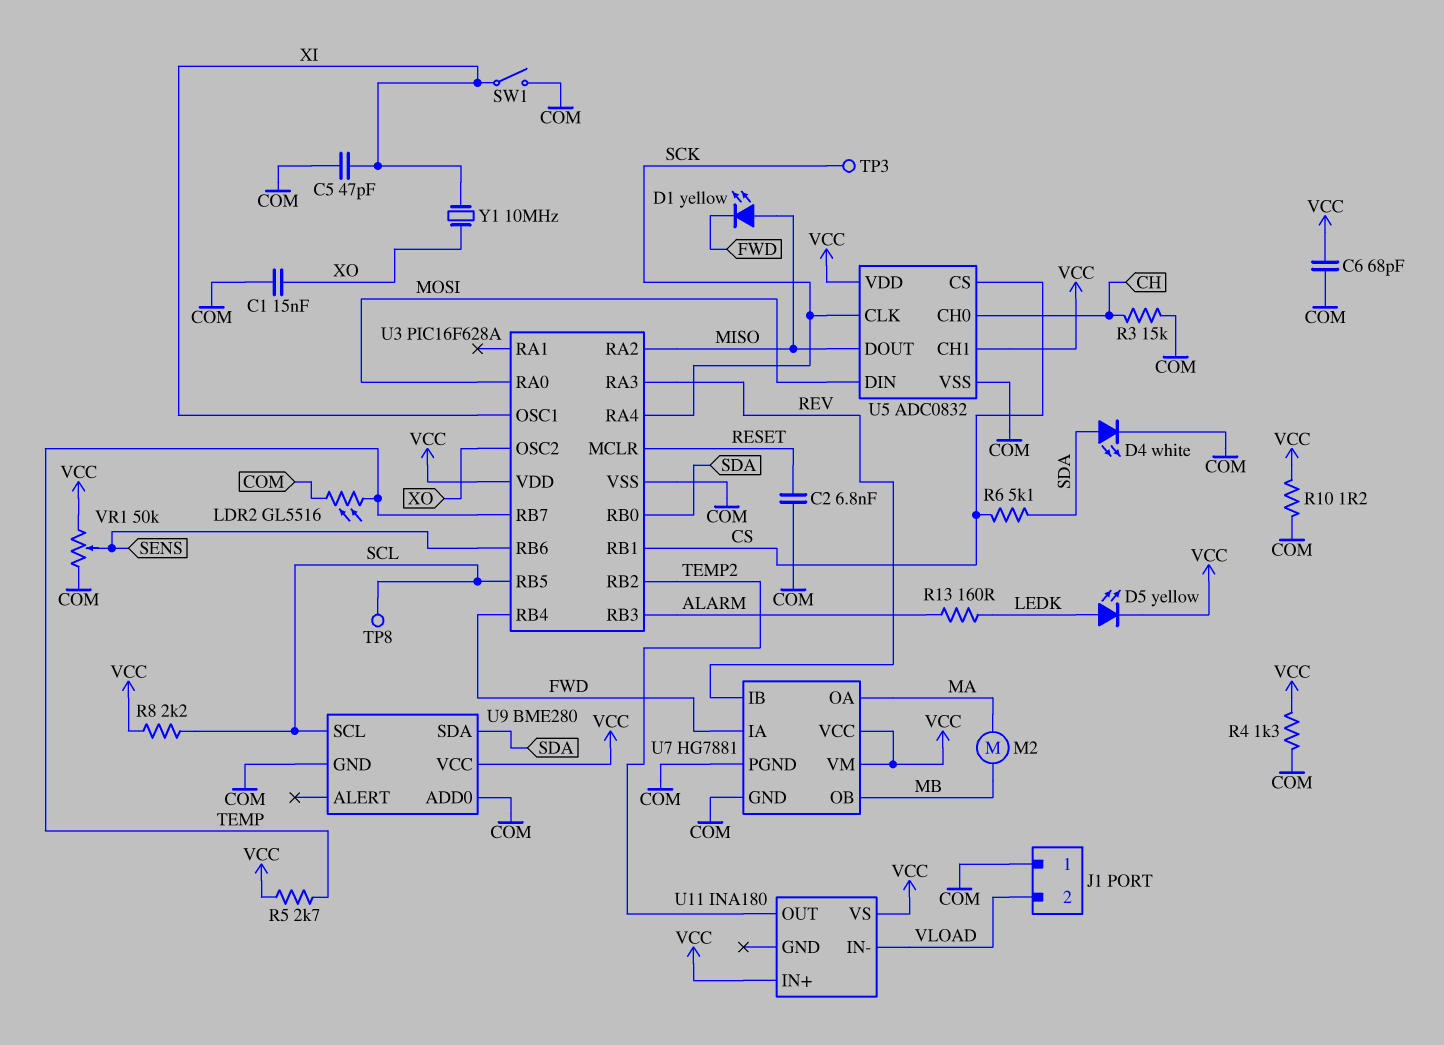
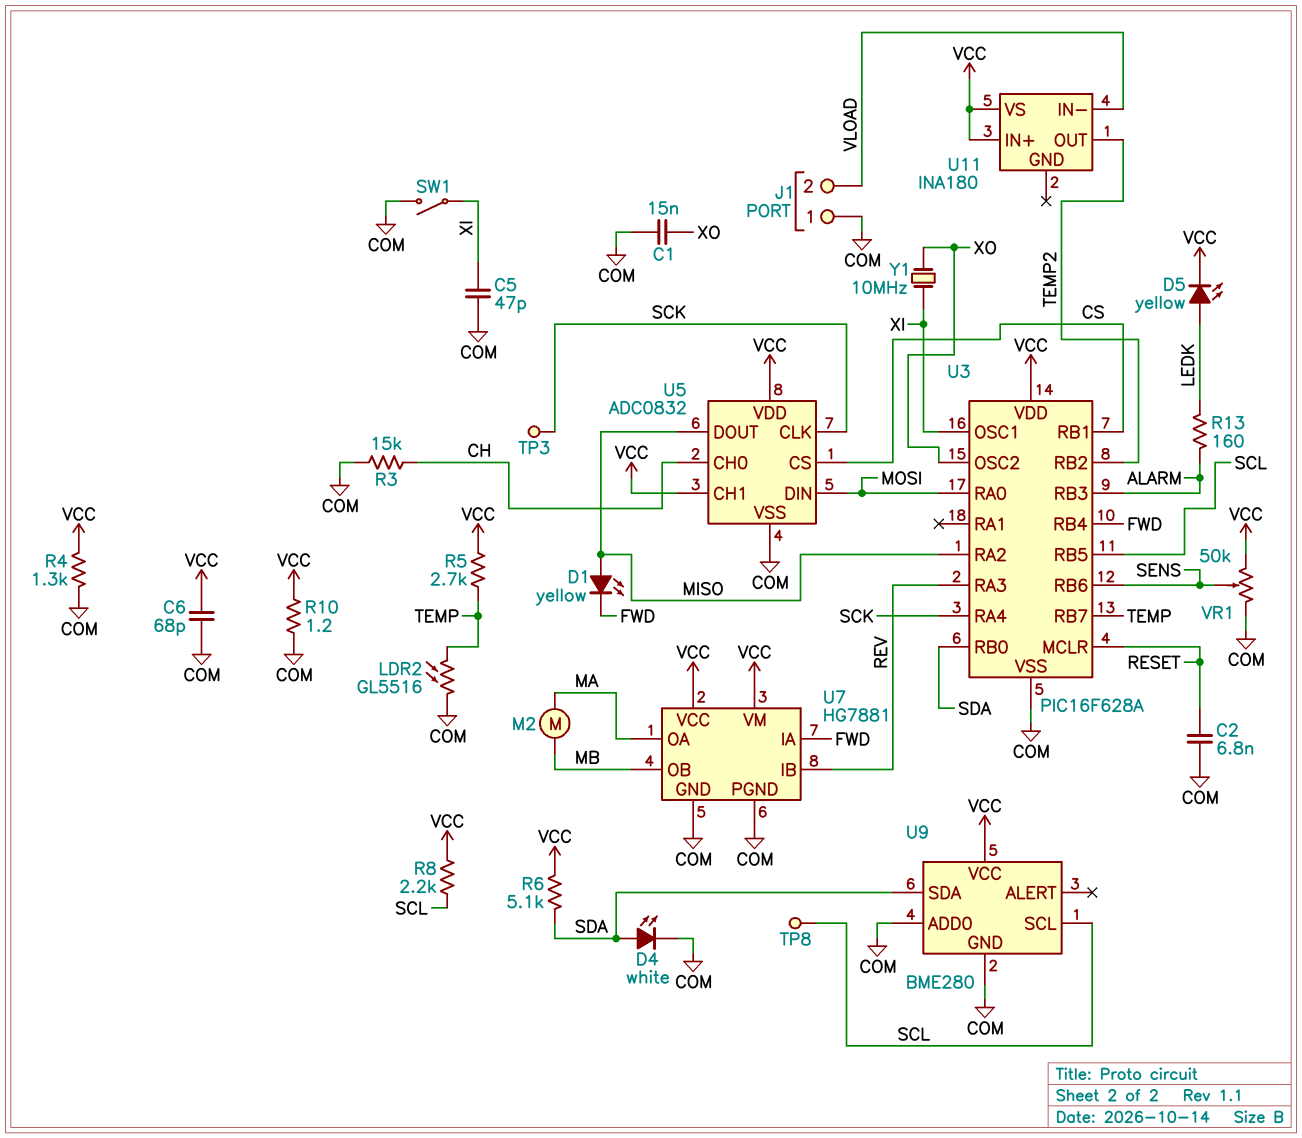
R6: 5.1k (CS, SDA) -> 5.1k (SDA, VCC)

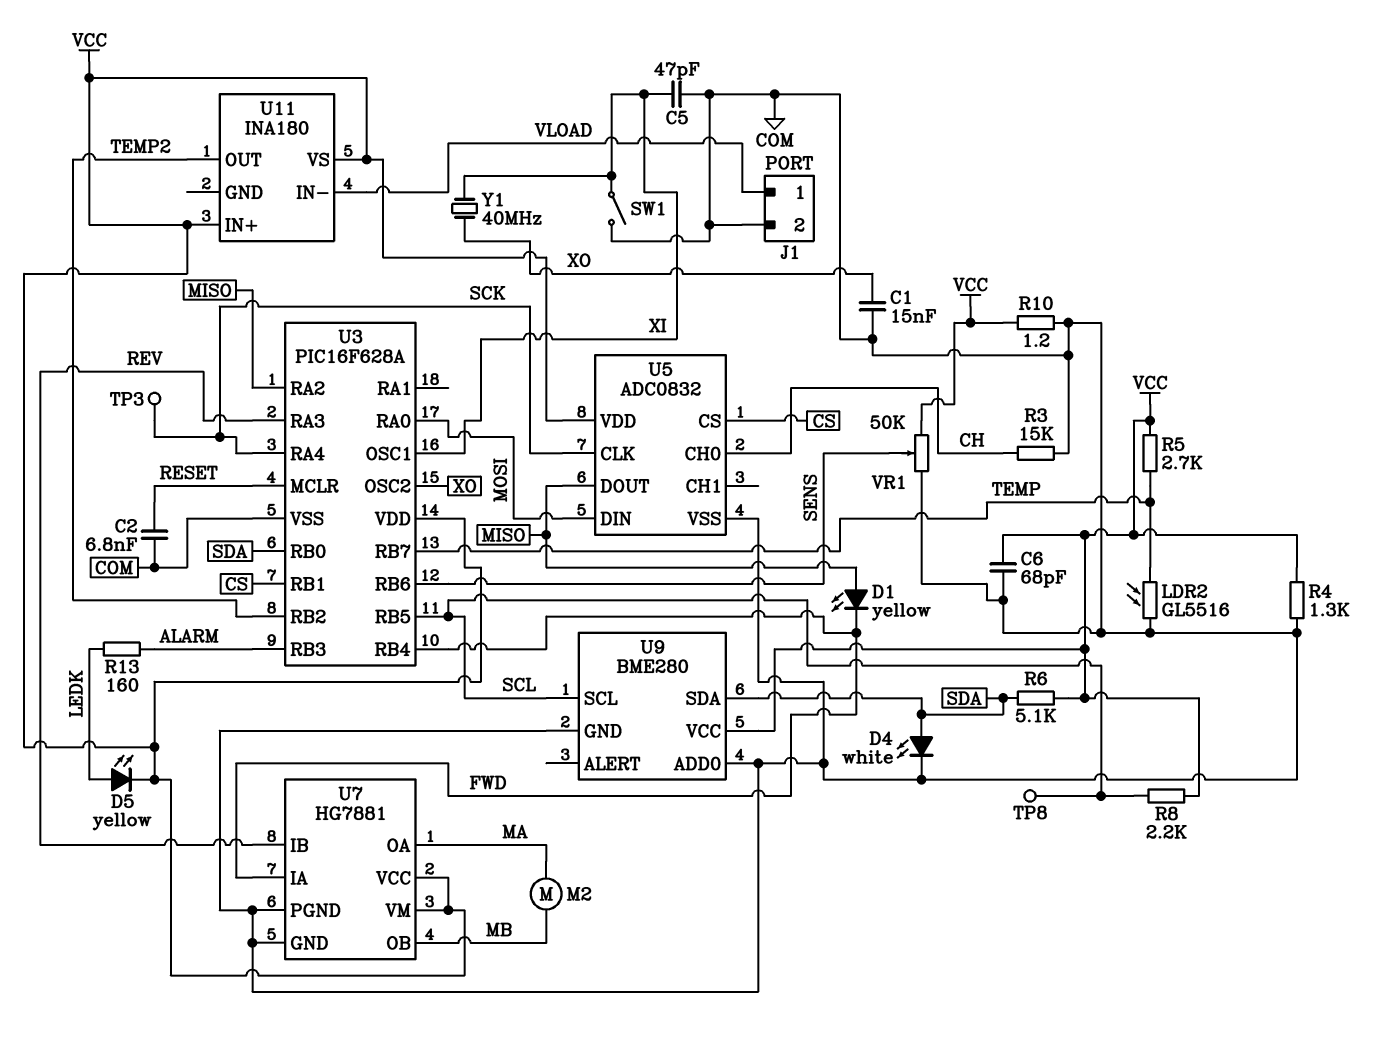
J1 pin 1: COM -> VLOAD
J1 pin 2: VLOAD -> COM
U5 pin CH1: VCC -> none
Y1: 10MHz (XI, XO) -> 40MHz (XI, XO)

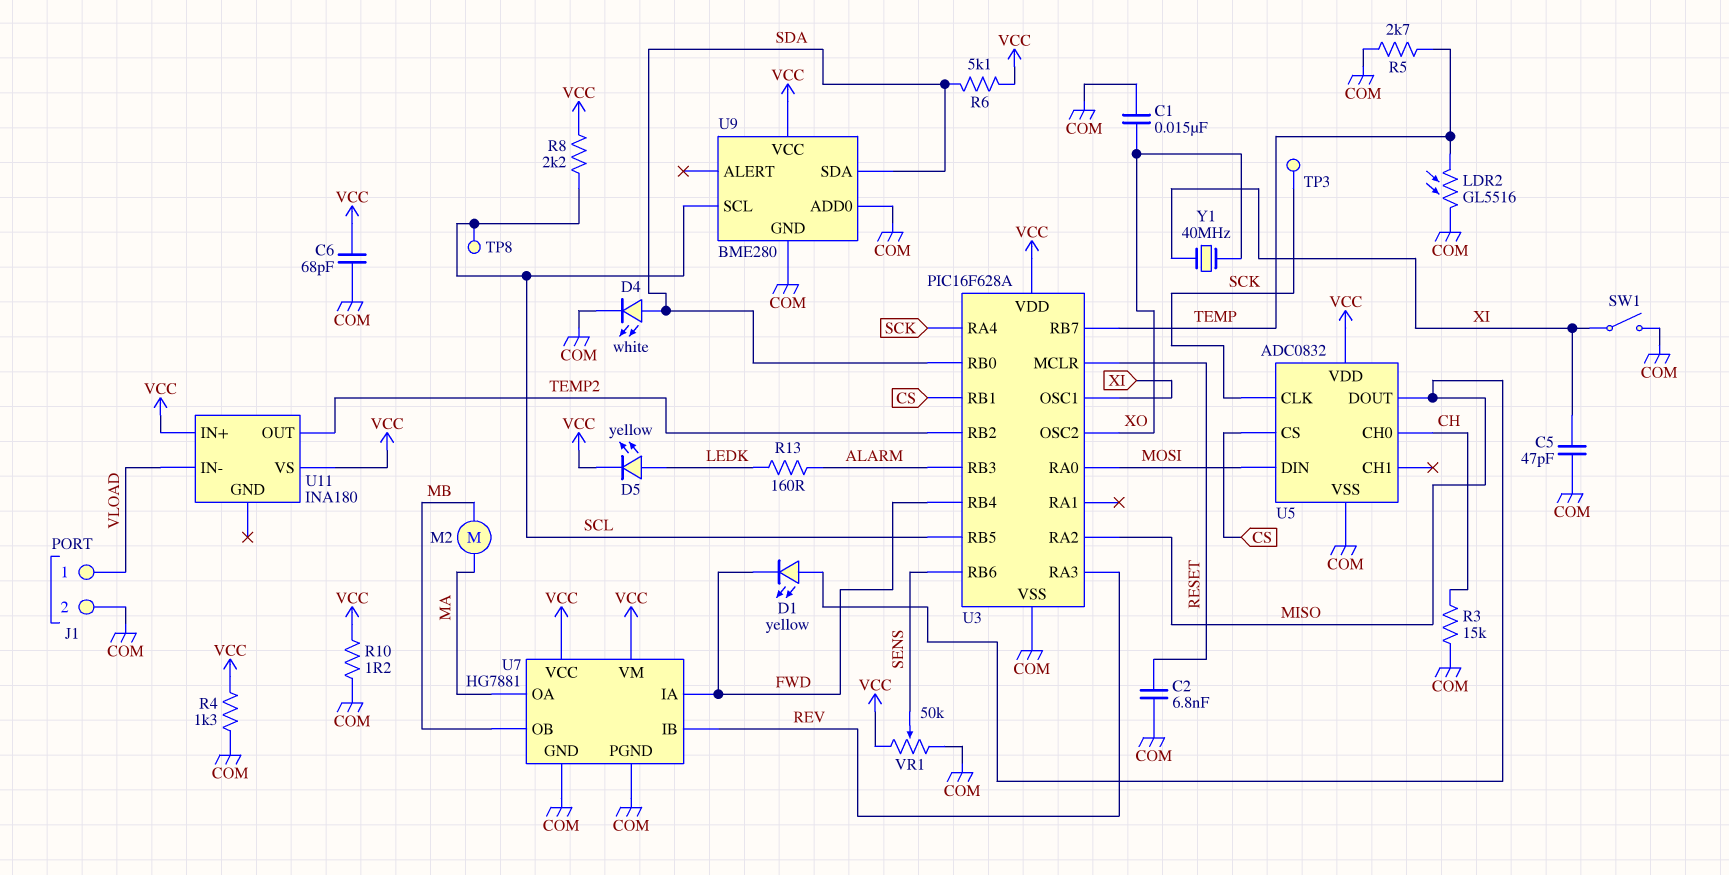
R5: 2.7k (TEMP, VCC) -> 2.7k (COM, TEMP)

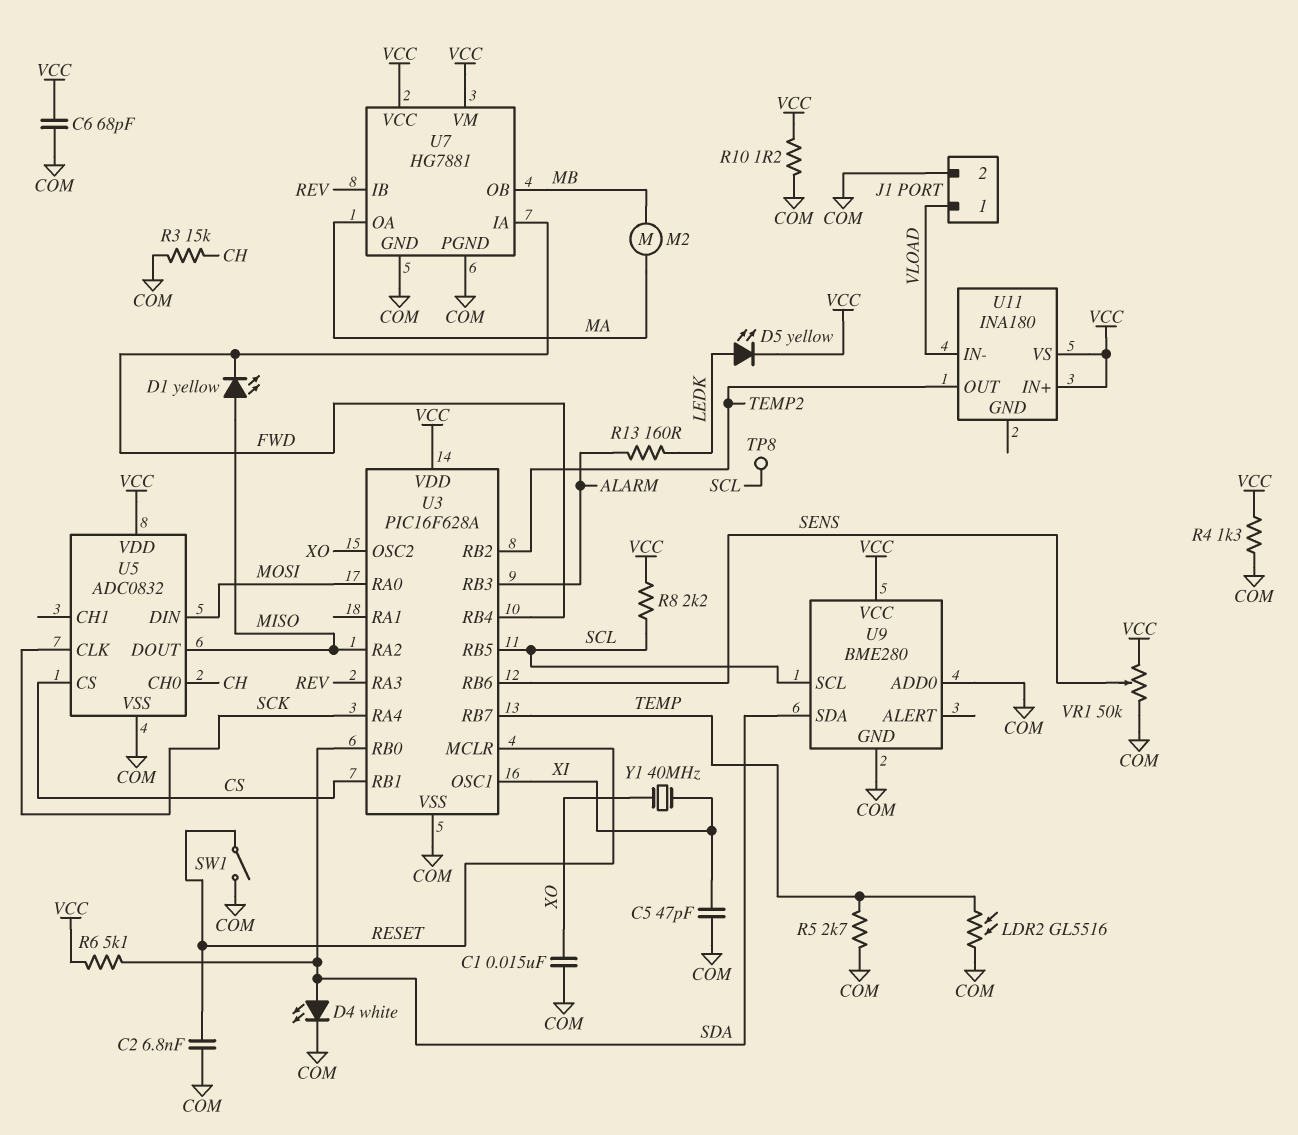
SW1: switch (COM, XI) -> switch (COM, RESET)
TP3: test point (SCK) -> none

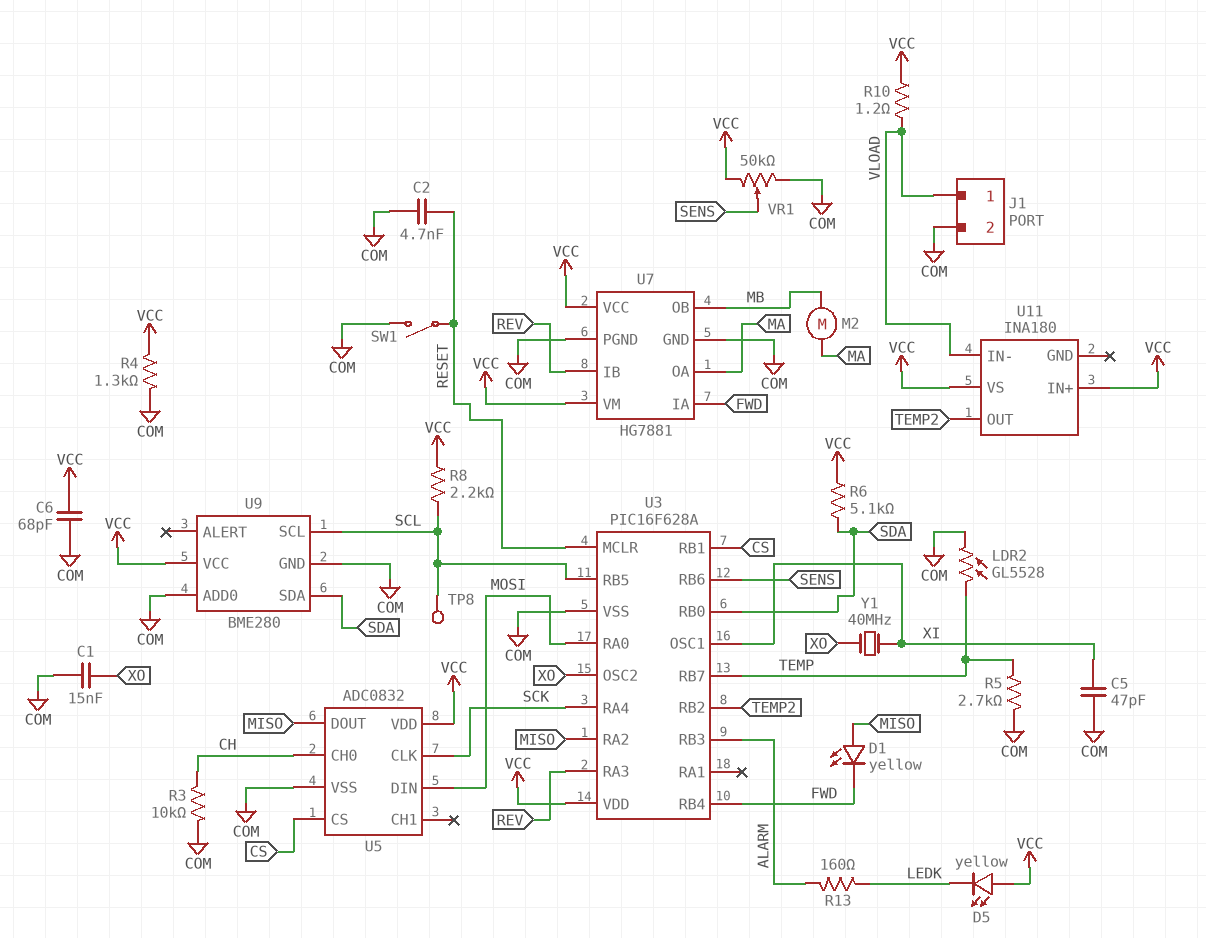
C2: 6.8nF (COM, RESET) -> 4.7nF (COM, RESET)
D4: LED white (A SDA, K COM) -> none
D5: LED yellow (A LEDK, K VCC) -> LED yellow (A VCC, K LEDK)
LDR2: GL5516 (COM, TEMP) -> GL5528 (COM, TEMP)
R3: 15k (CH, COM) -> 10k (CH, COM)
R10: 1.2 (COM, VCC) -> 1.2 (VCC, VLOAD)

